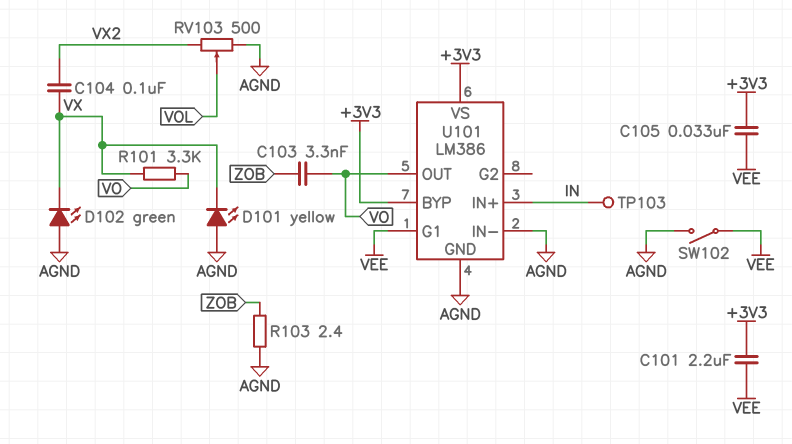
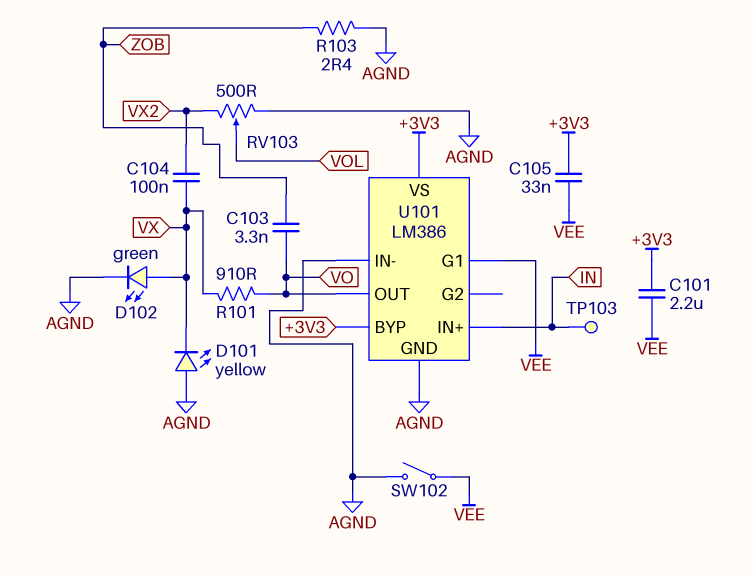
D102: LED green (A AGND, K VX) -> LED green (A VX, K AGND)
R101: 3.3k (VO, VX) -> 910 (VO, VX)

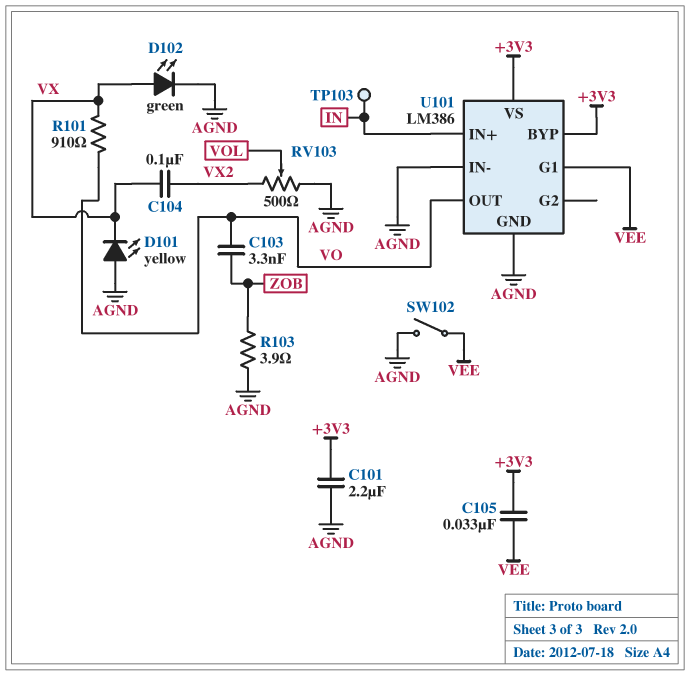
C101: 2.2uF (+3V3, VEE) -> 2.2uF (+3V3, AGND)
R103: 2.4 (AGND, ZOB) -> 3.9 (AGND, ZOB)

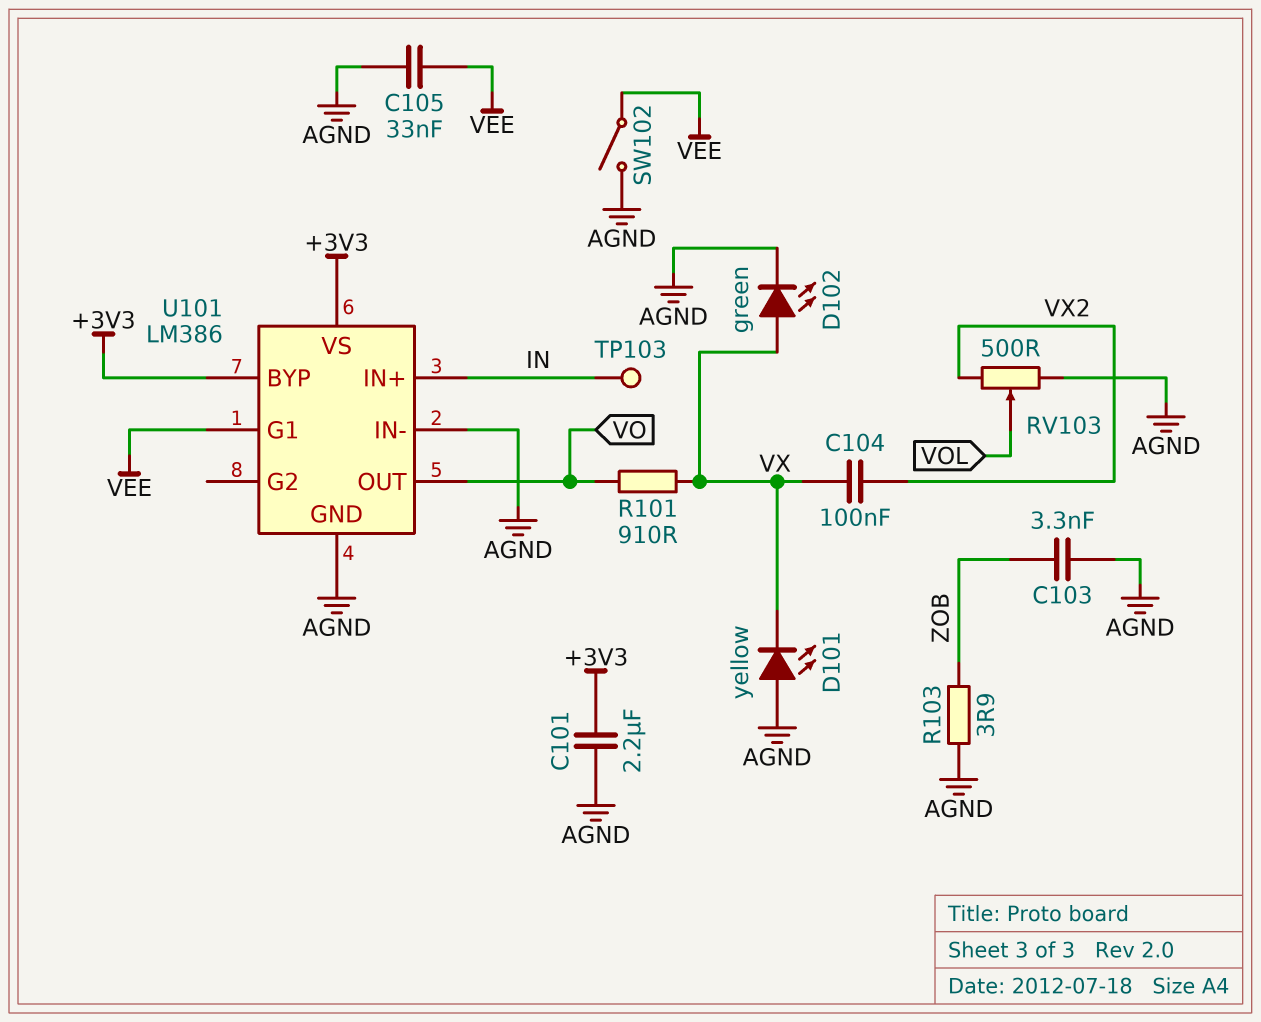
C103: 3.3nF (VO, ZOB) -> 3.3nF (AGND, ZOB)
C105: 33nF (+3V3, VEE) -> 33nF (AGND, VEE)

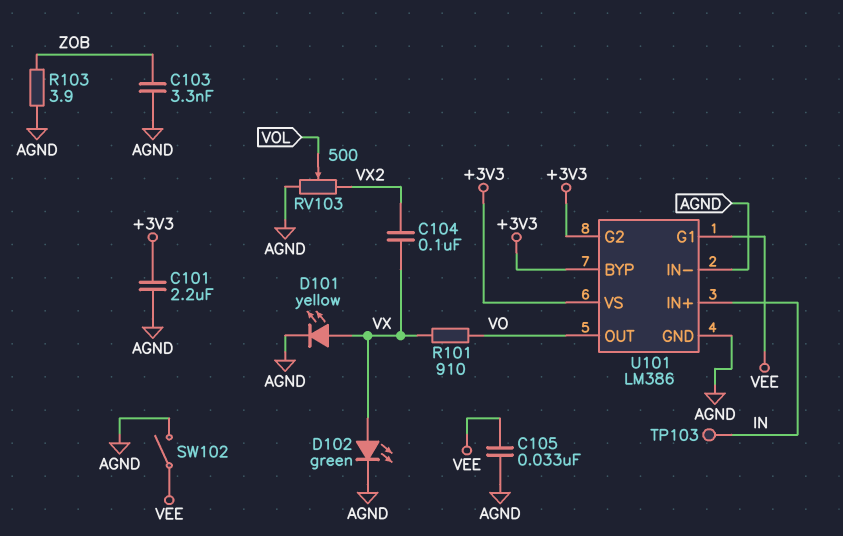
D101: LED yellow (A AGND, K VX) -> LED yellow (A VX, K AGND)
U101 pin G2: none -> +3V3

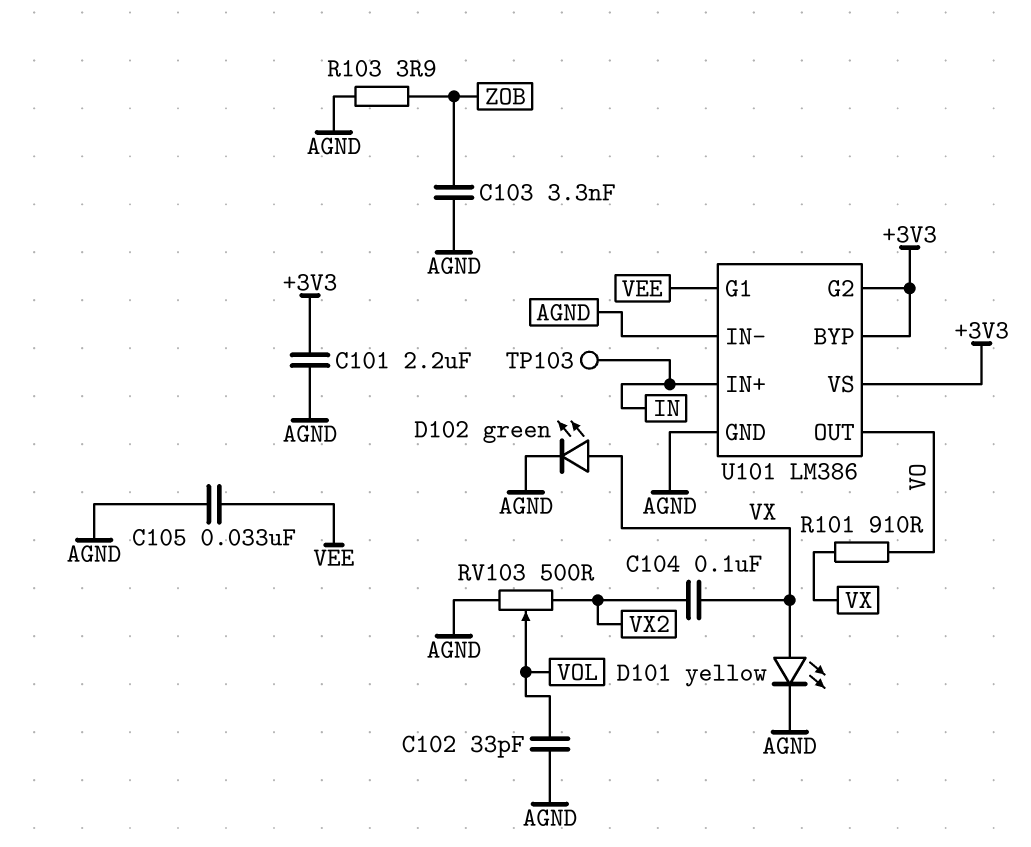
C102: none -> 33pF (AGND, VOL)
SW102: switch (AGND, VEE) -> none

